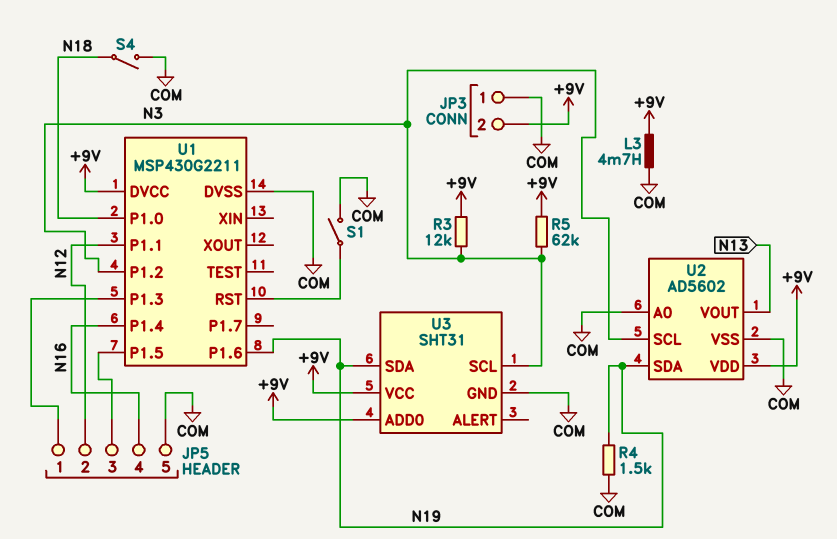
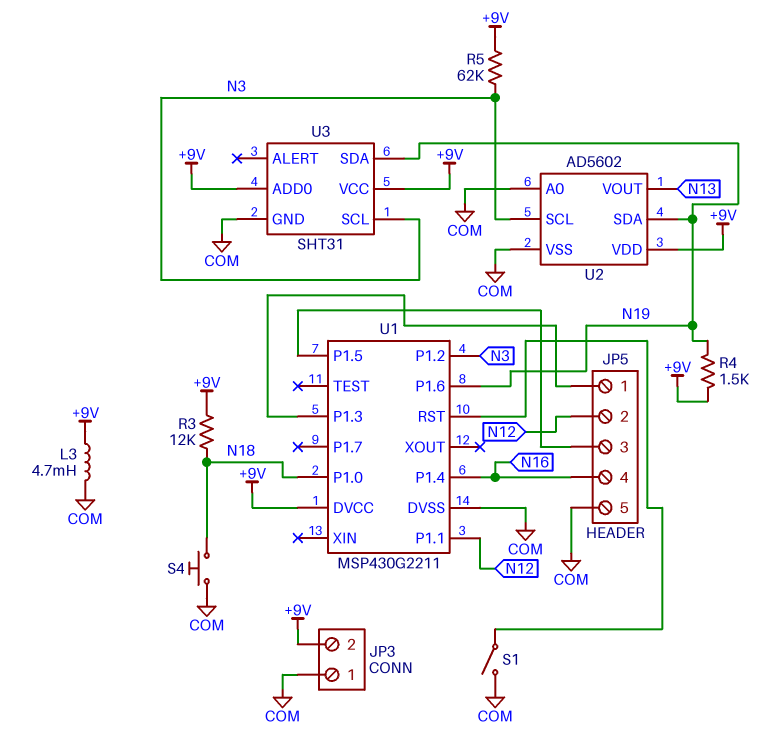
R3: 12k (+9V, N3) -> 12k (+9V, N18)
R4: 1.5k (COM, N19) -> 1.5k (+9V, N19)
S4: switch (COM, N18) -> button (COM, N18)

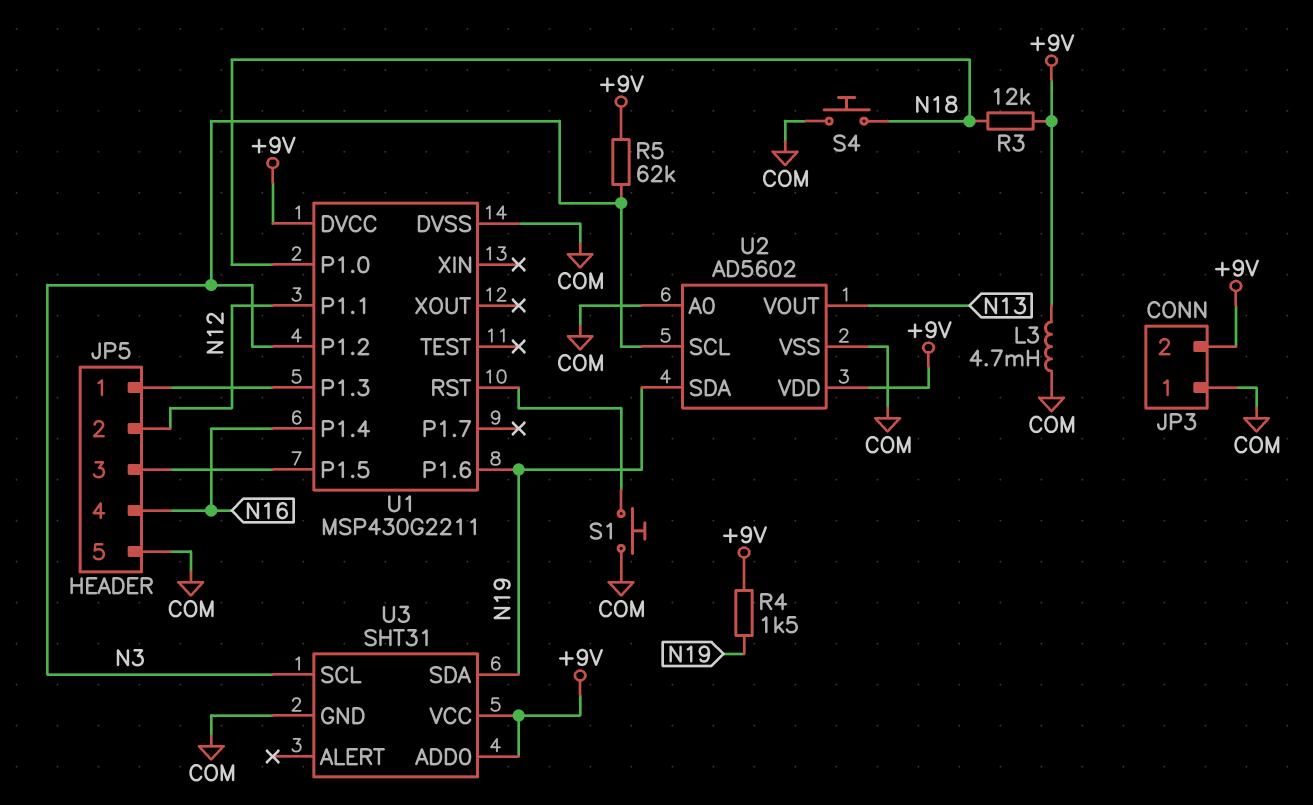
S1: switch (COM, U1/RST) -> button (COM, U1/RST)

